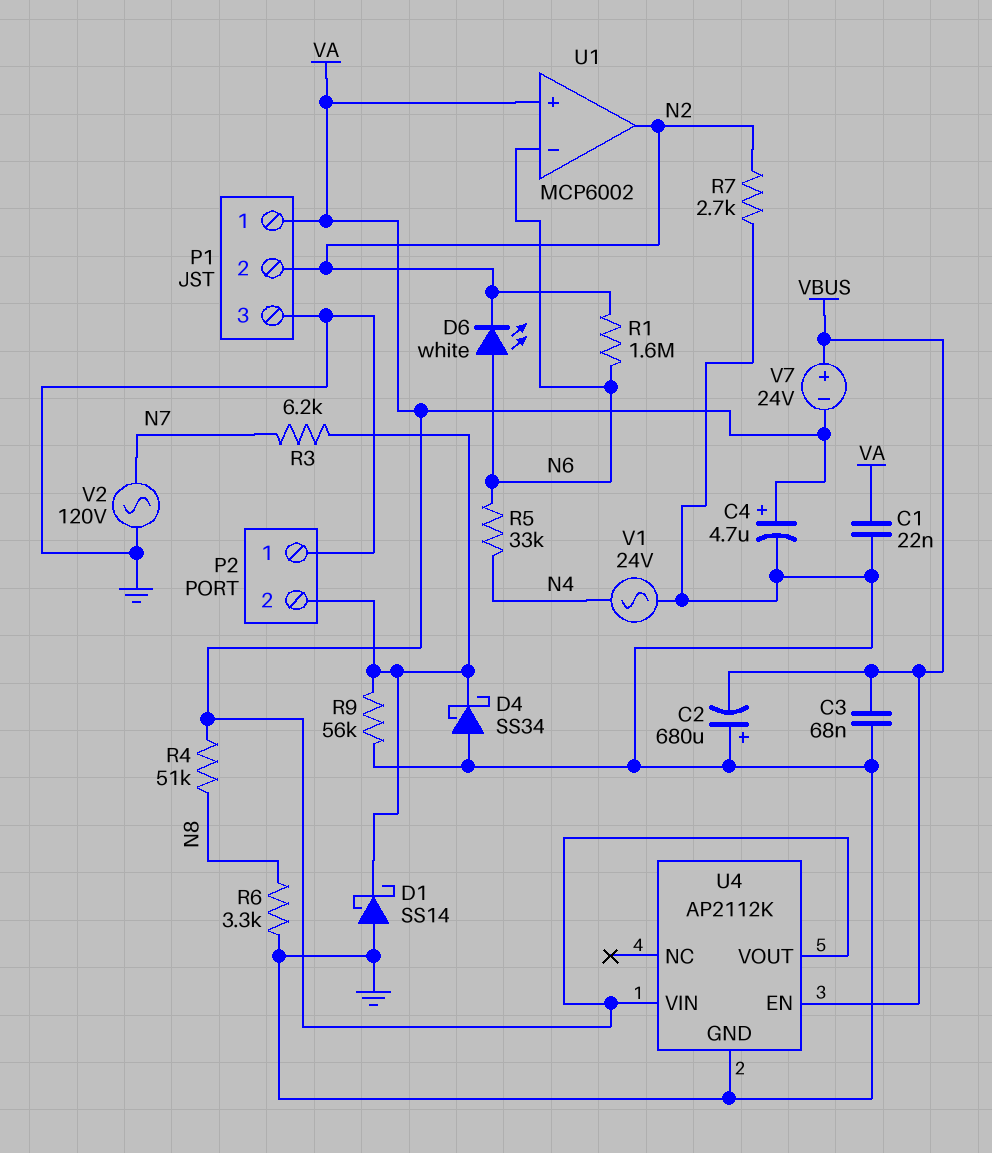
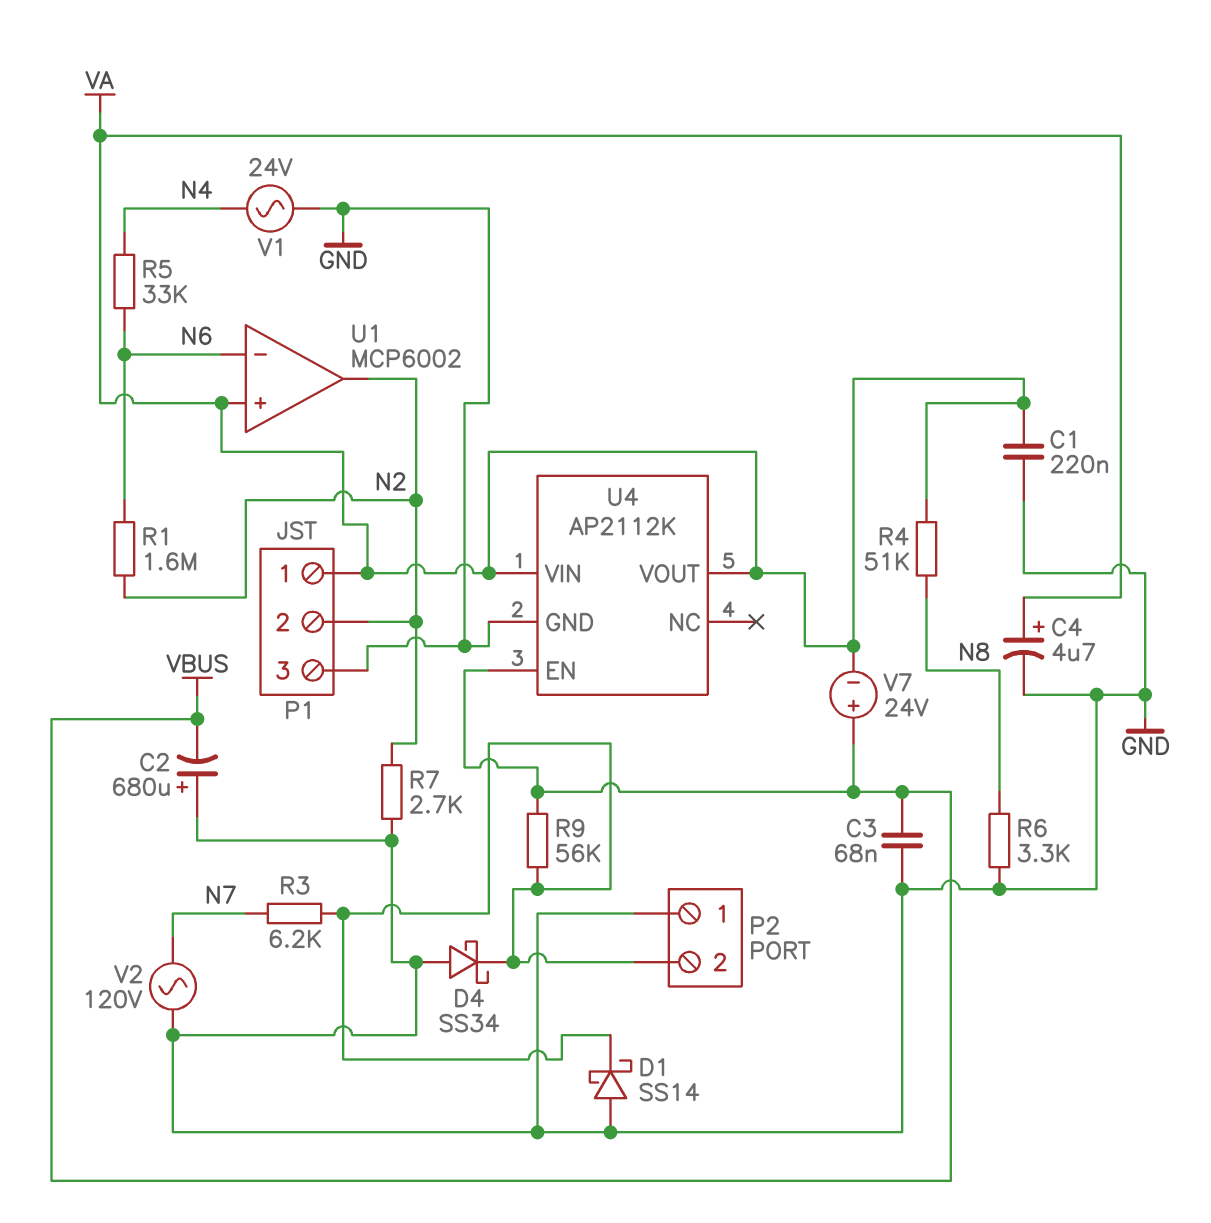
C1: 22nF (GND, VA) -> 220nF (GND, VA)
D6: LED white (A N6, K N2) -> none
R9: 56k (GND, P2/2) -> 56k (P2/2, VBUS)

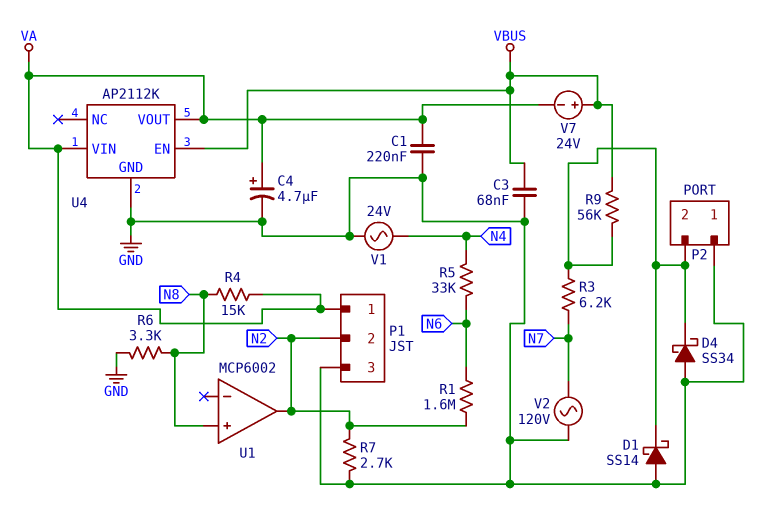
C2: 680uF (plus GND, minus VBUS) -> none
R4: 51k (N8, VA) -> 15k (N8, VA)
U1 pin in+: VA -> N8
U1 pin in-: N6 -> none

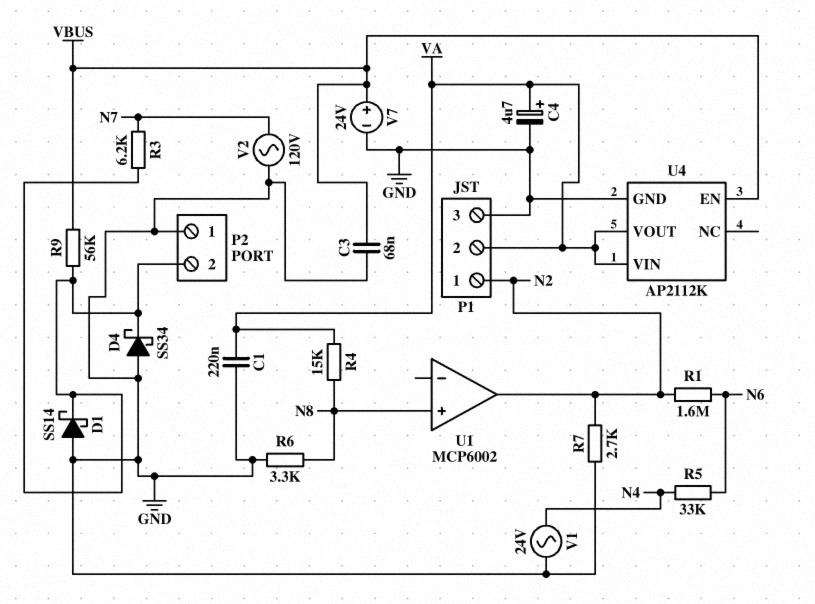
P1 pin 1: VA -> N2
P1 pin 2: N2 -> VA
V7: 24V (plus VBUS, minus VA) -> 24V (plus VBUS, minus GND)

